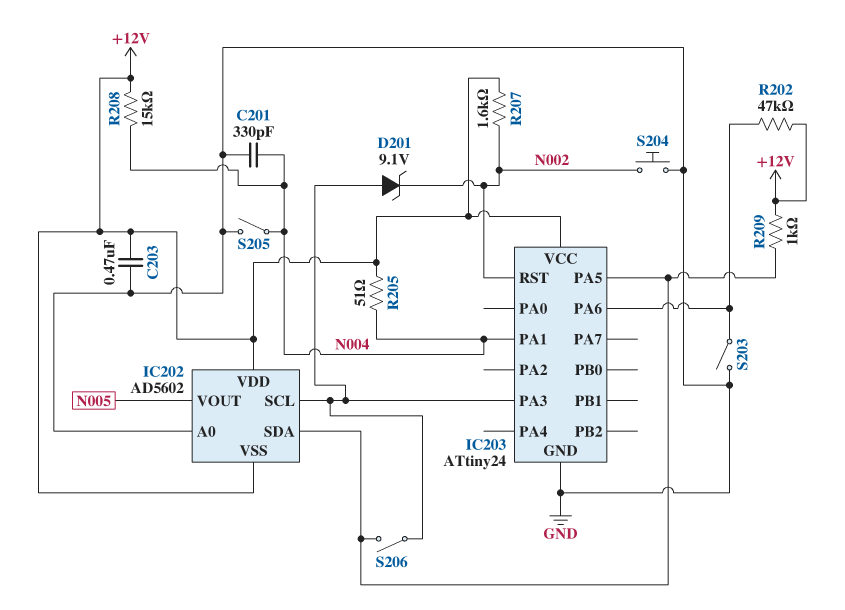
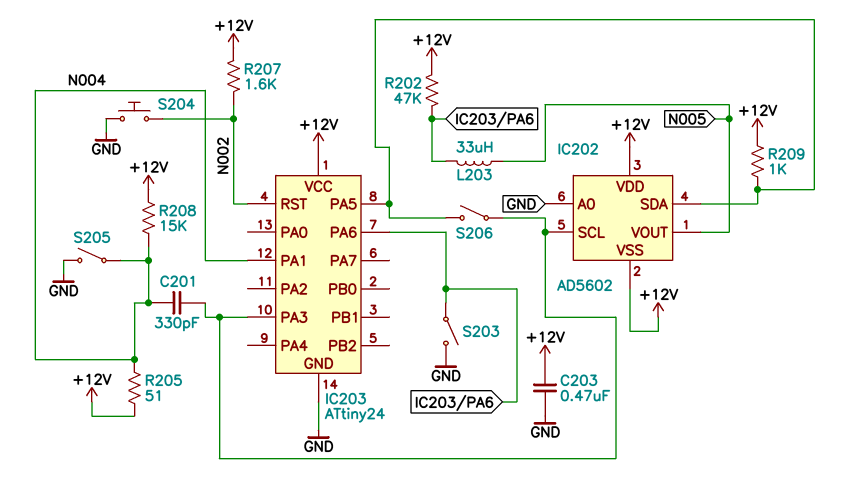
C201: 330pF (GND, N004) -> 330pF (IC202/SCL, N004)
D201: zener 9.1V (A IC202/SCL, K N002) -> none
L203: none -> 33uH (IC203/PA6, N005)

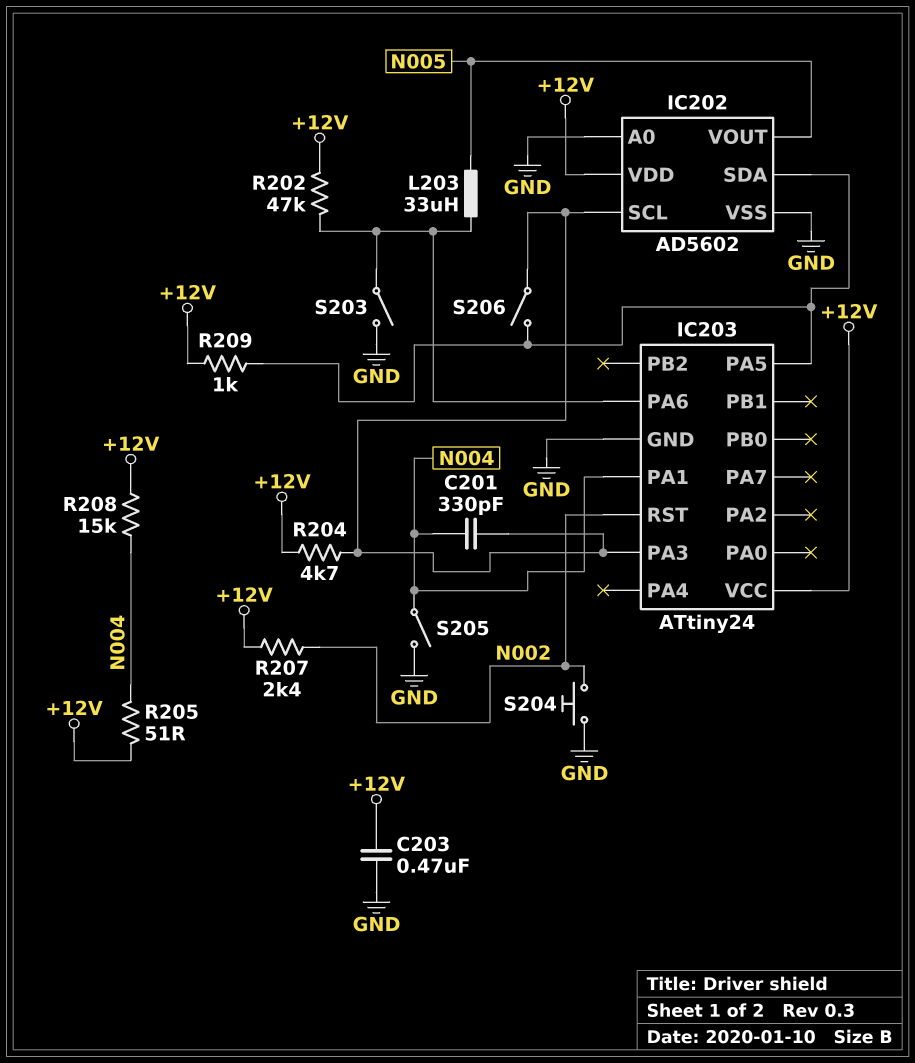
IC202 pin VSS: +12V -> GND
R204: none -> 4.7k (+12V, IC202/SCL)
R207: 1.6k (+12V, N002) -> 2.4k (+12V, N002)

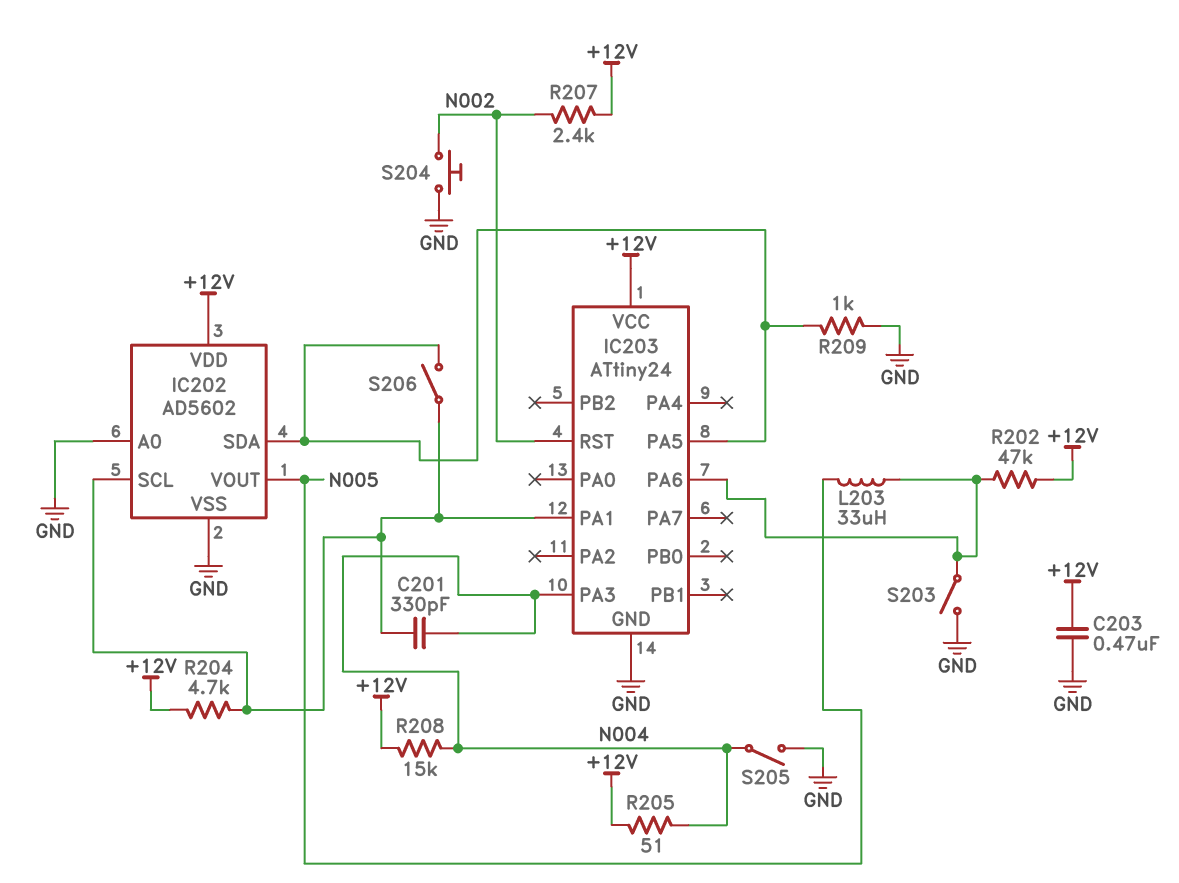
IC203 pin PA1: N004 -> IC202/SCL
IC203 pin PA3: IC202/SCL -> N004
R209: 1k (+12V, IC202/SDA) -> 1k (GND, IC202/SDA)

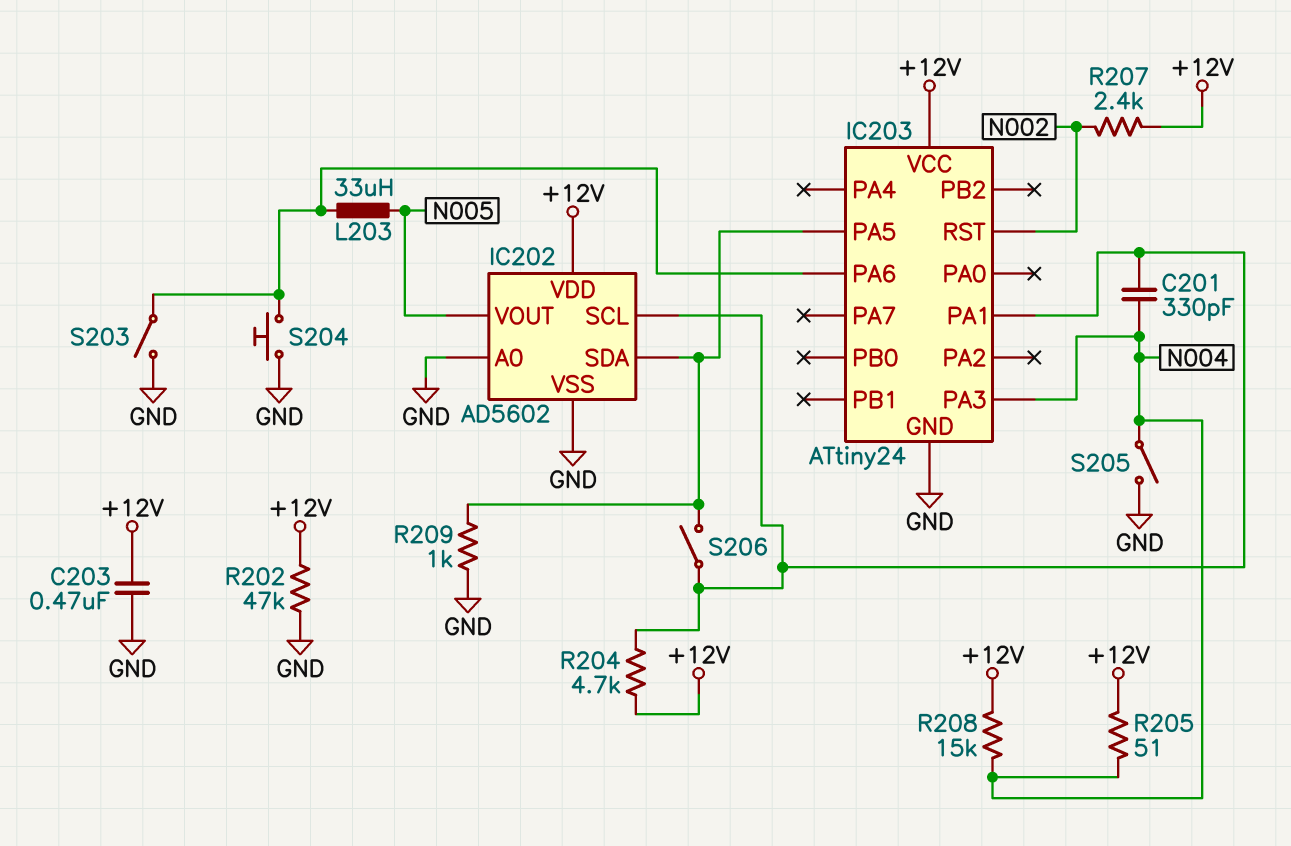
R202: 47k (+12V, IC203/PA6) -> 47k (+12V, GND)
S204: button (GND, N002) -> button (GND, IC203/PA6)

